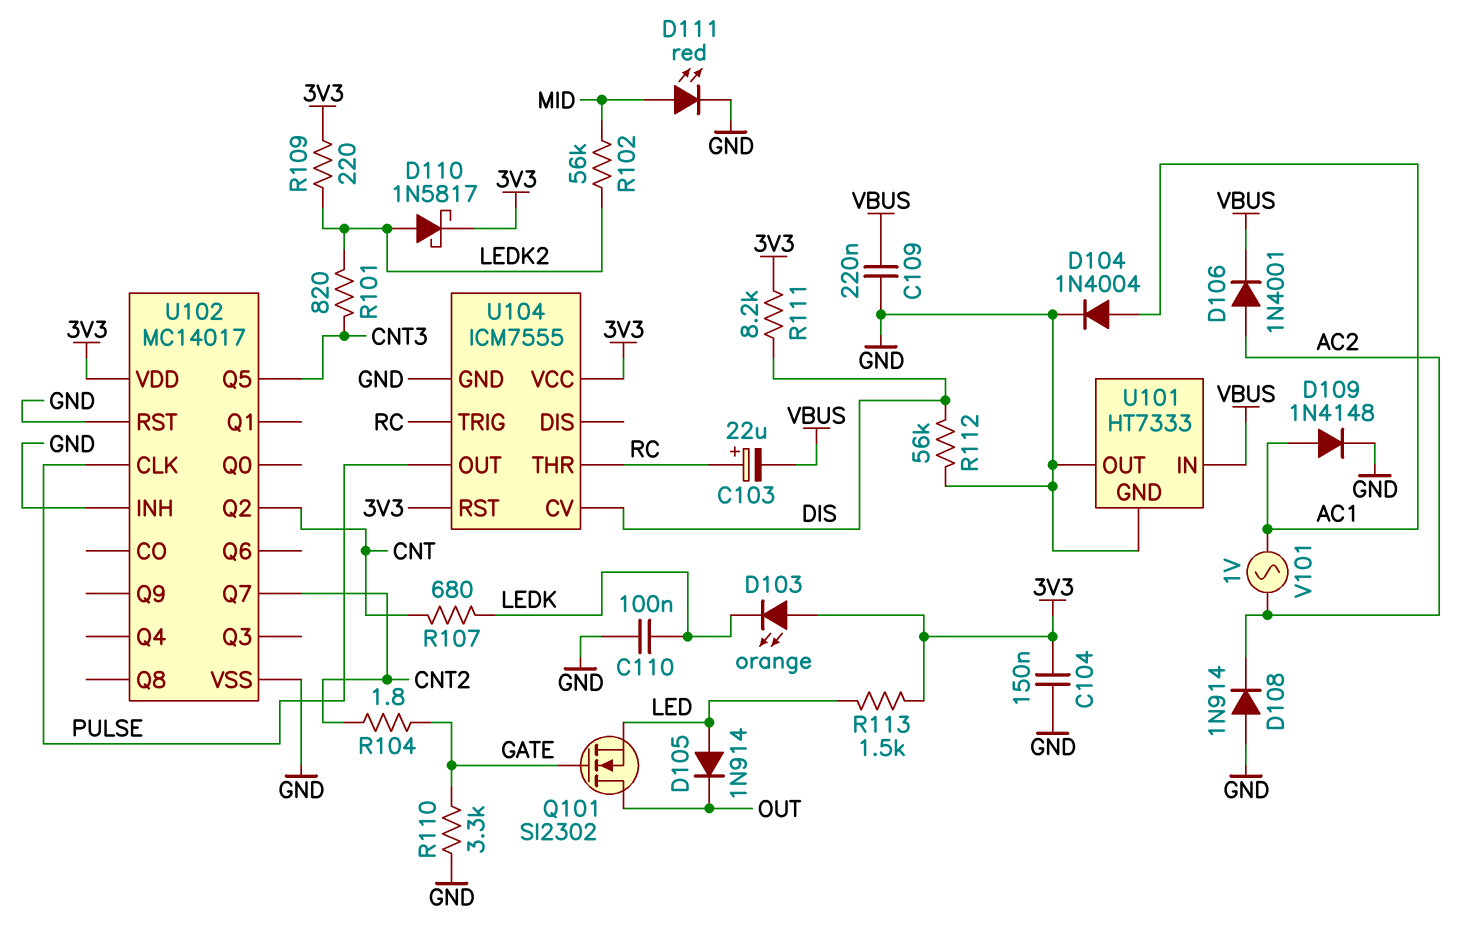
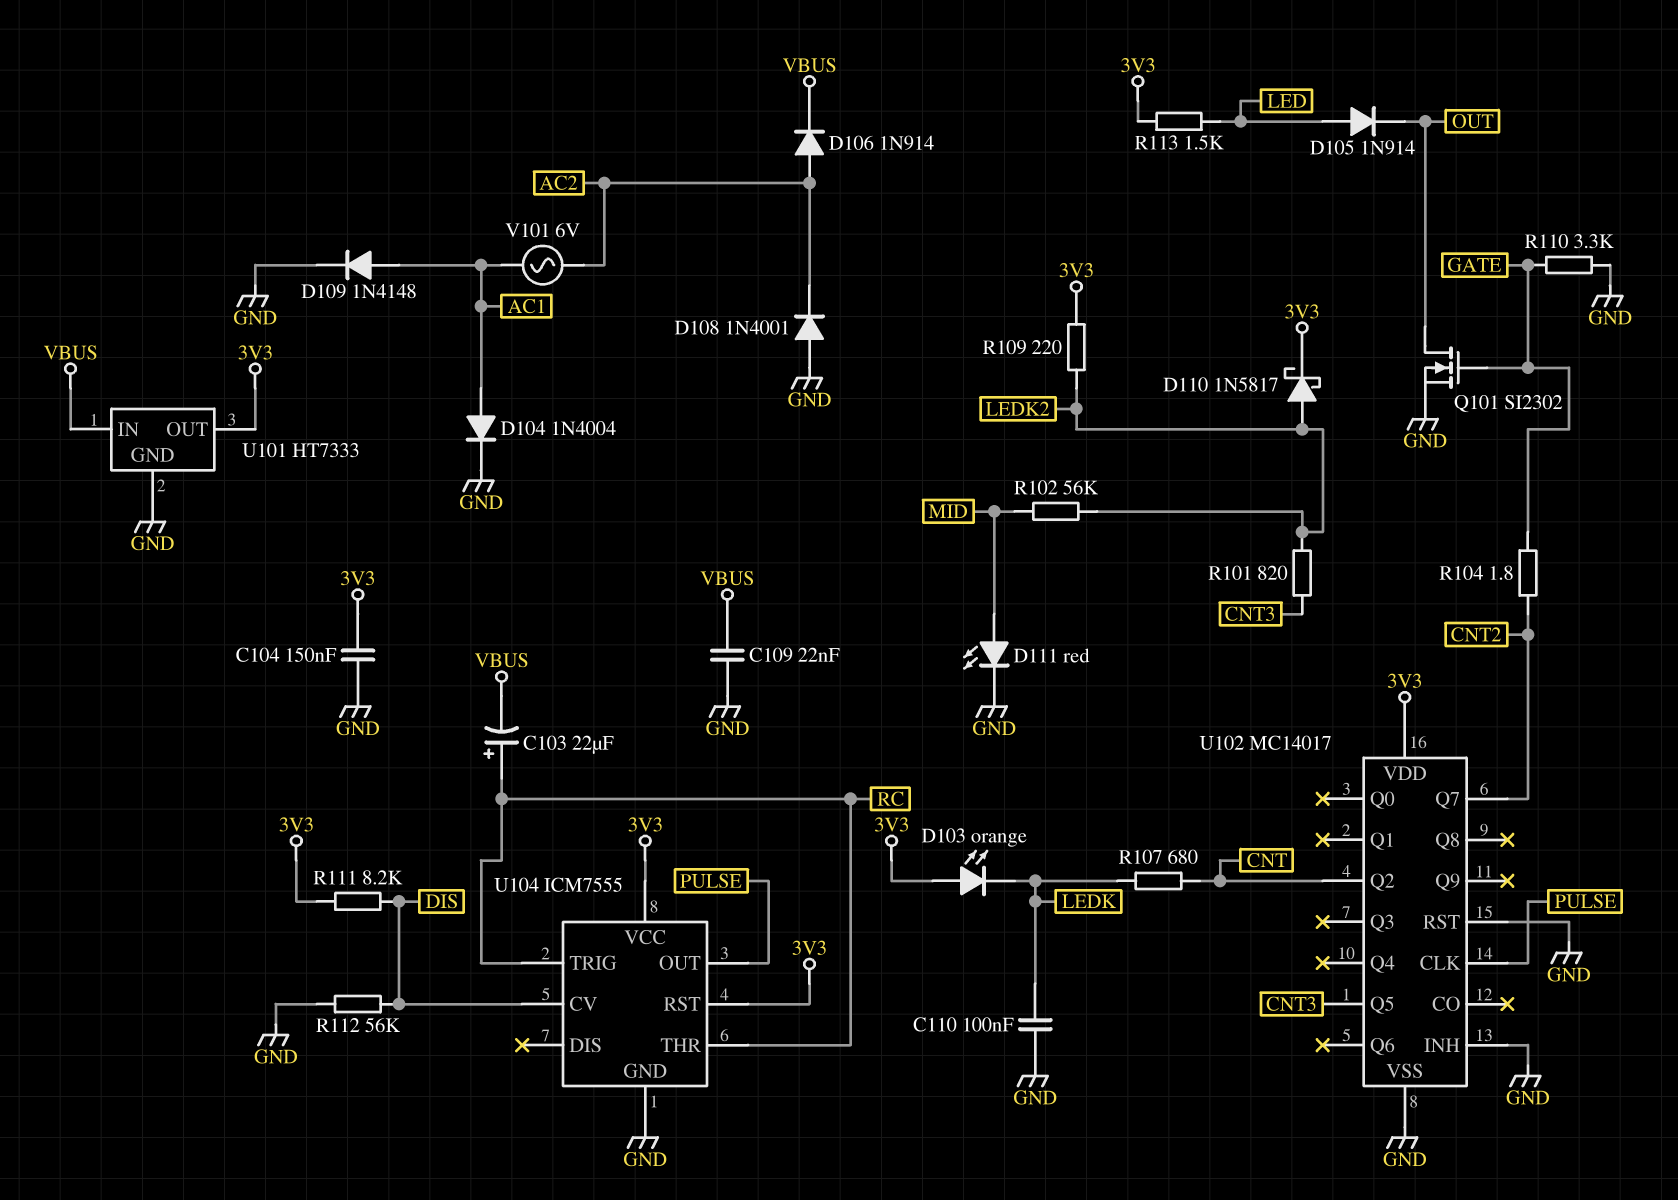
C109: 220nF (GND, VBUS) -> 22nF (GND, VBUS)
D106: diode 1N4001 (A AC2, K VBUS) -> diode 1N914 (A AC2, K VBUS)
D108: diode 1N914 (A GND, K AC2) -> diode 1N4001 (A GND, K AC2)
Q101: NMOS SI2302 (G GATE, D OUT, S LED) -> NMOS SI2302 (G GATE, D OUT, S GND)
U101 pin OUT: GND -> 3V3
V101: AC 1V (AC1, AC2) -> AC 6V (AC1, AC2)

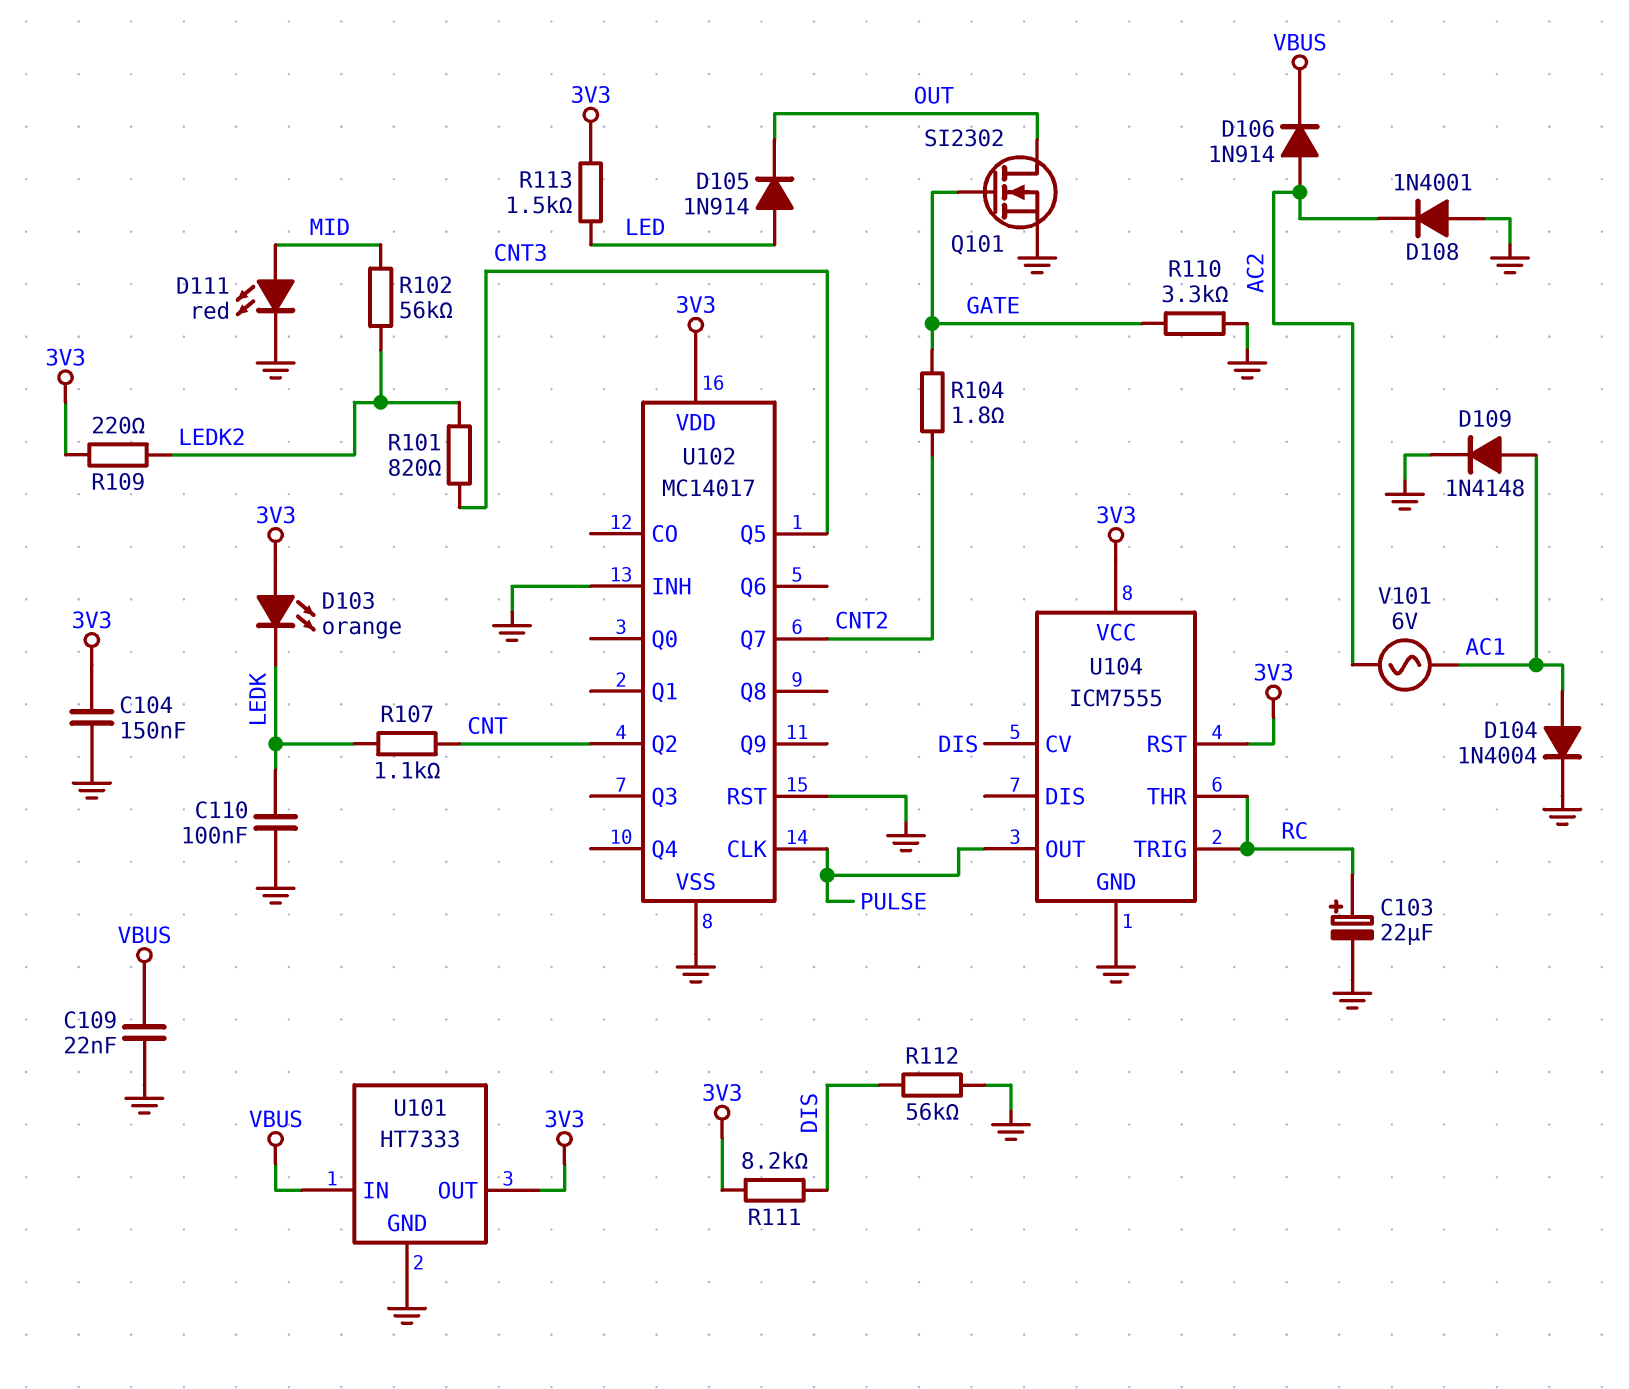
C103: 22uF (plus RC, minus VBUS) -> 22uF (plus RC, minus GND)
D110: schottky 1N5817 (A LEDK2, K 3V3) -> none
R107: 680 (CNT, LEDK) -> 1.1k (CNT, LEDK)

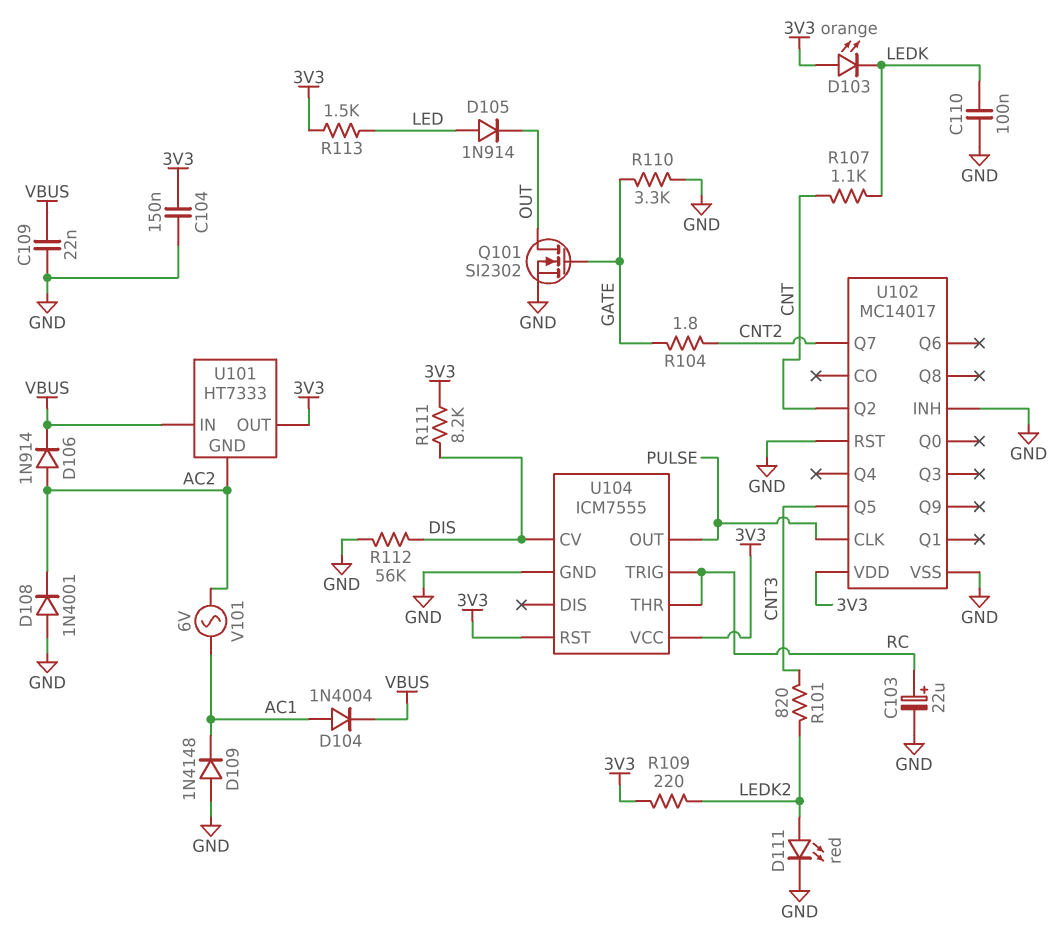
D104: diode 1N4004 (A AC1, K GND) -> diode 1N4004 (A AC1, K VBUS)
D109: diode 1N4148 (A AC1, K GND) -> diode 1N4148 (A GND, K AC1)
D111: LED red (A MID, K GND) -> LED red (A LEDK2, K GND)
R102: 56k (LEDK2, MID) -> none
U101 pin GND: GND -> AC2

